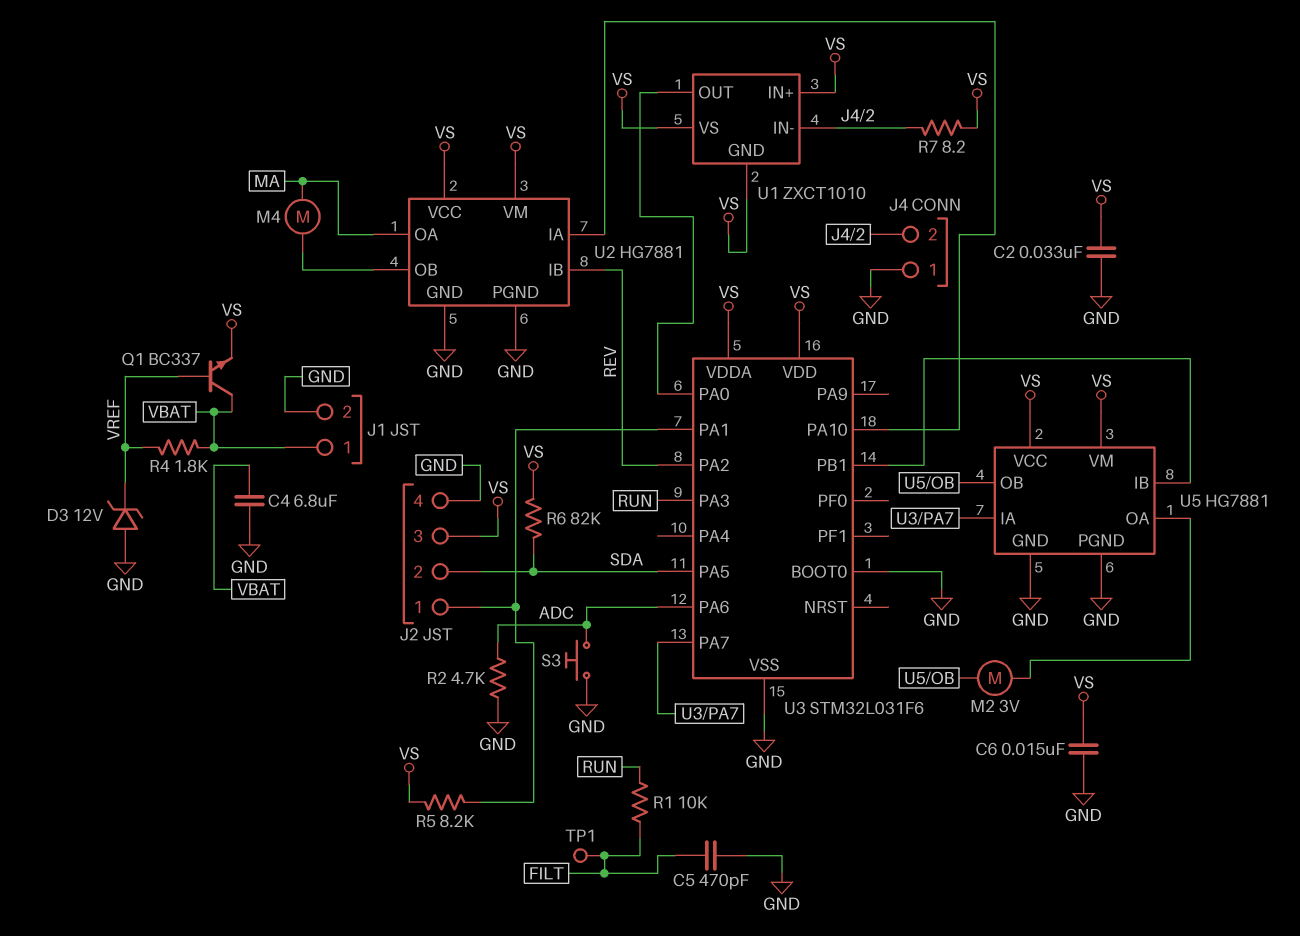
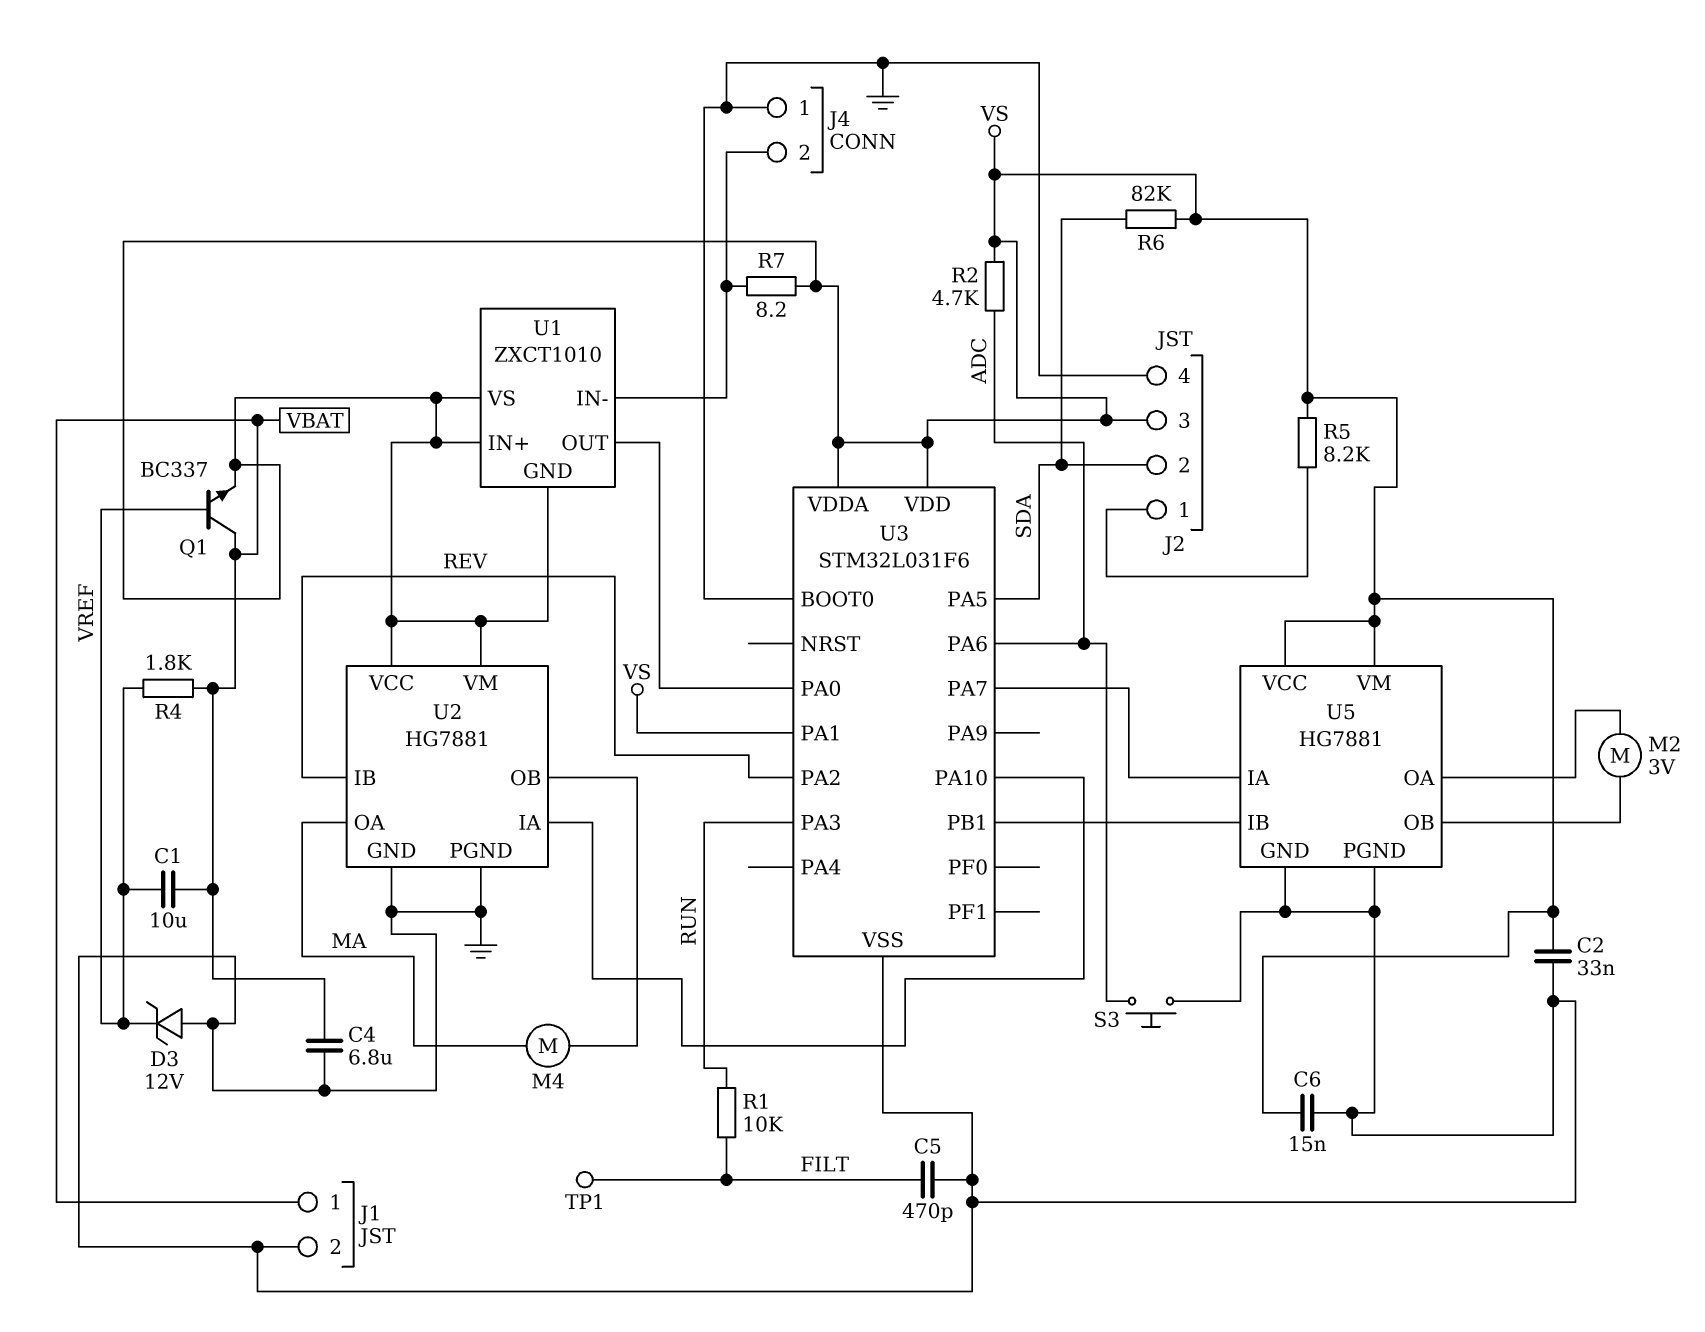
C1: none -> 10uF (VBAT, VREF)
R2: 4.7k (ADC, GND) -> 4.7k (ADC, VS)
U3 pin PA1: J2/1 -> VS

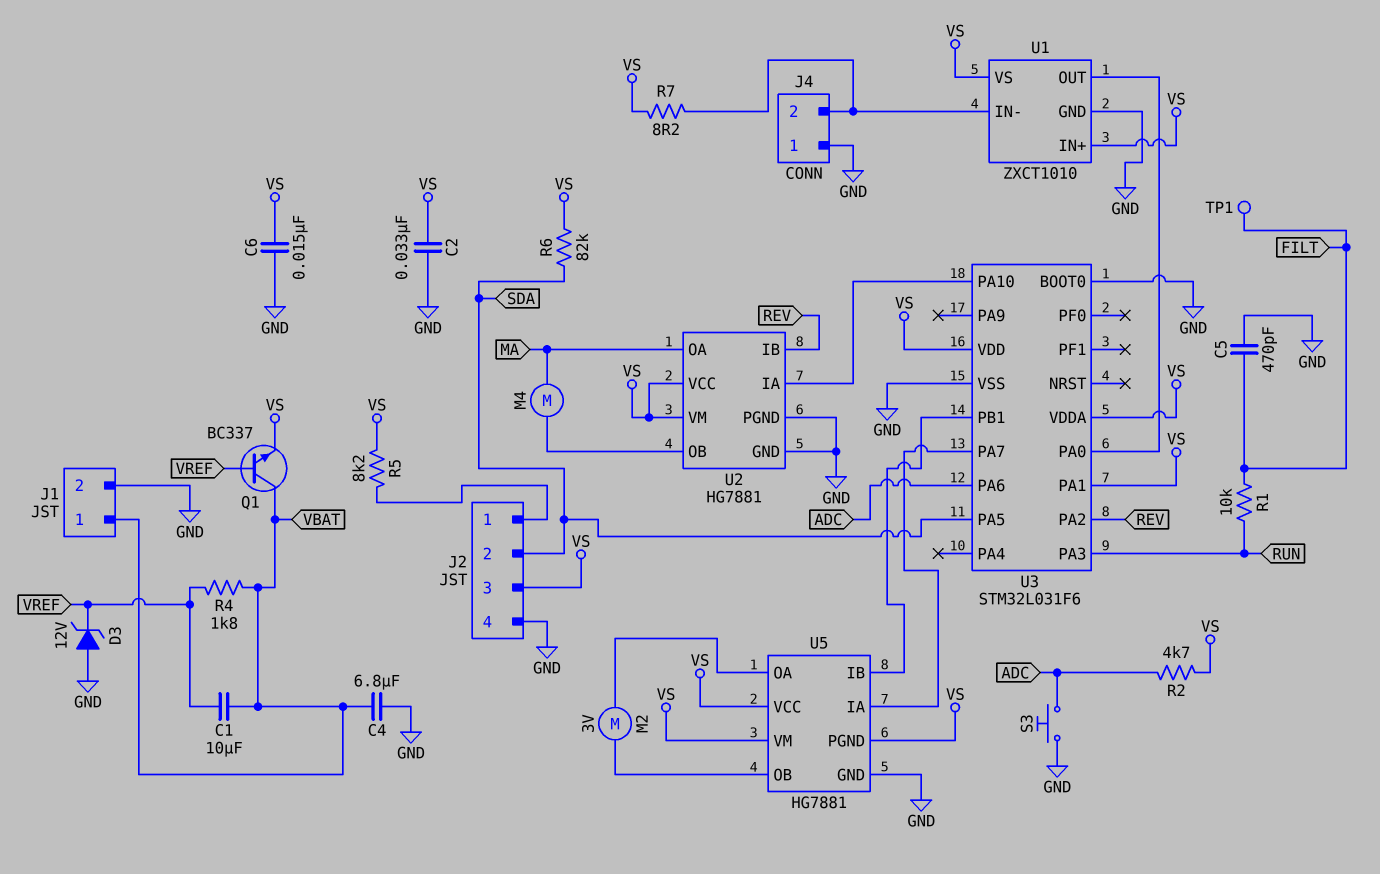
U1 pin GND: VS -> GND
U5 pin PGND: GND -> VS

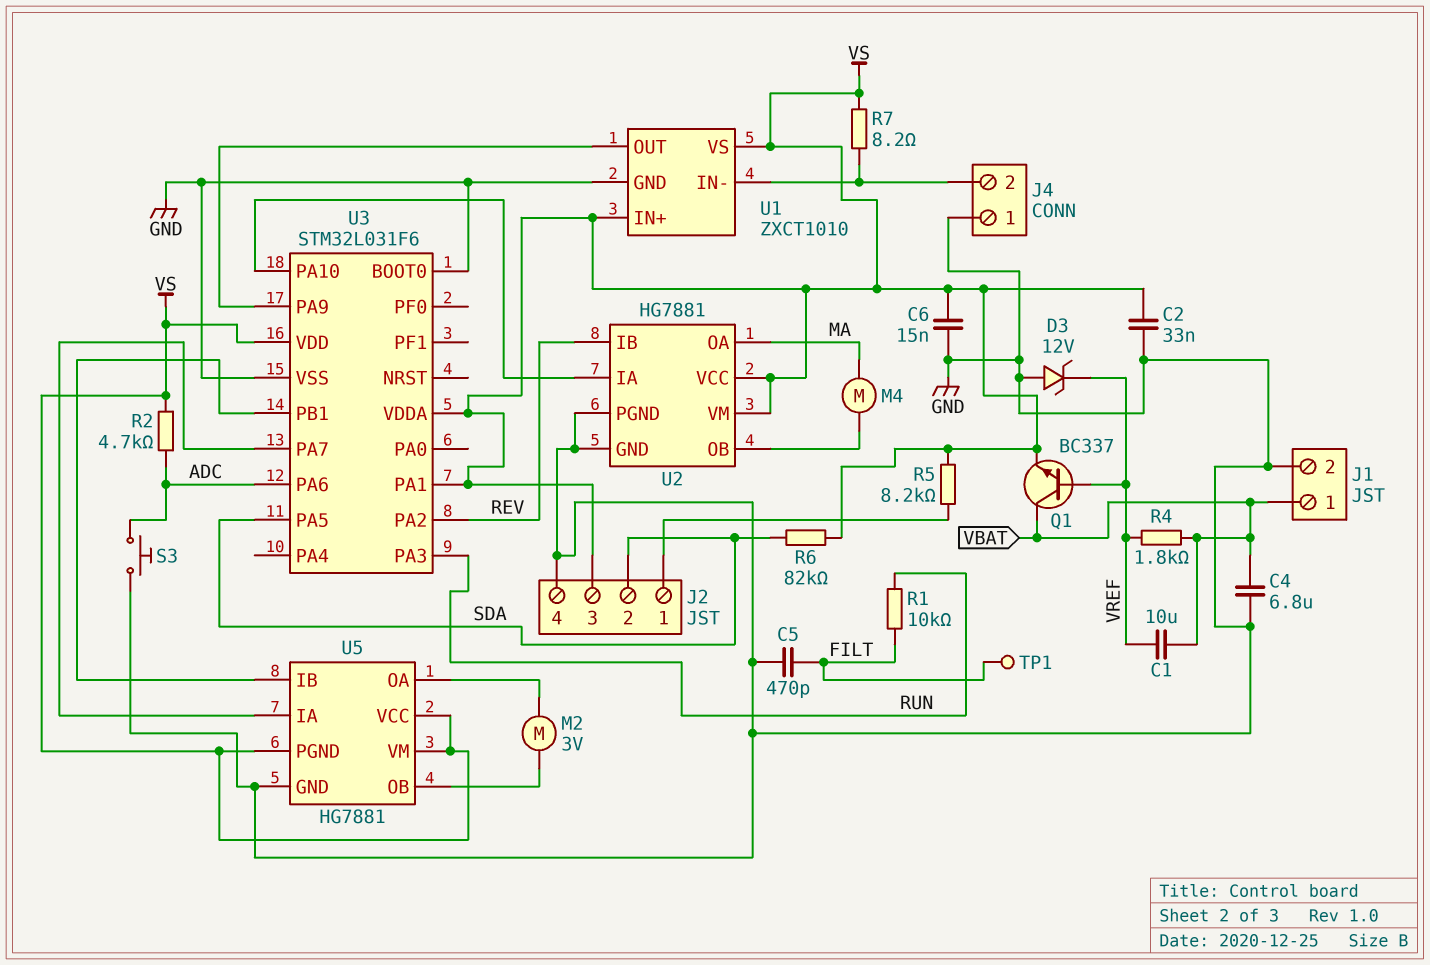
U3 pin PA0: U1/OUT -> none
U3 pin PA9: none -> U1/OUT

